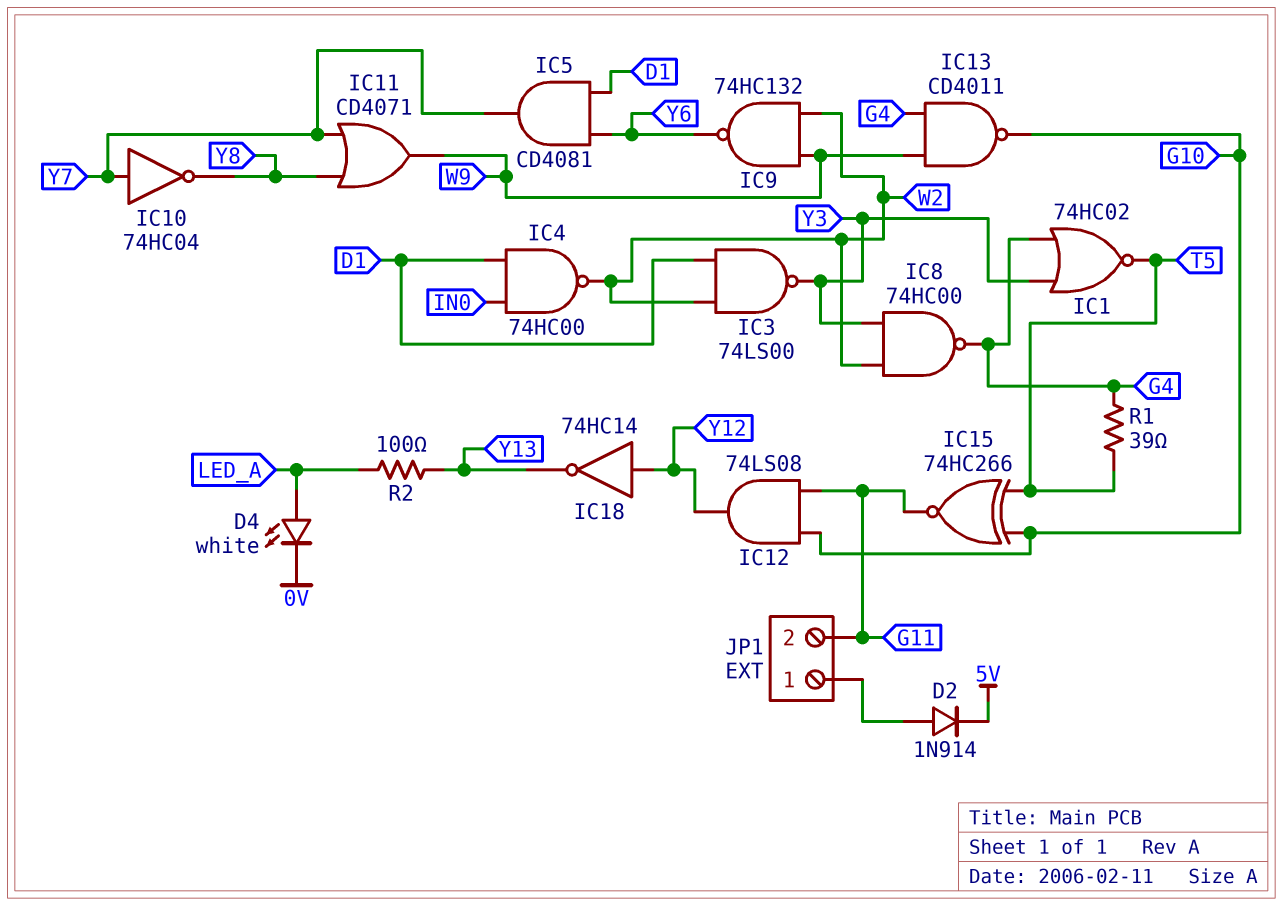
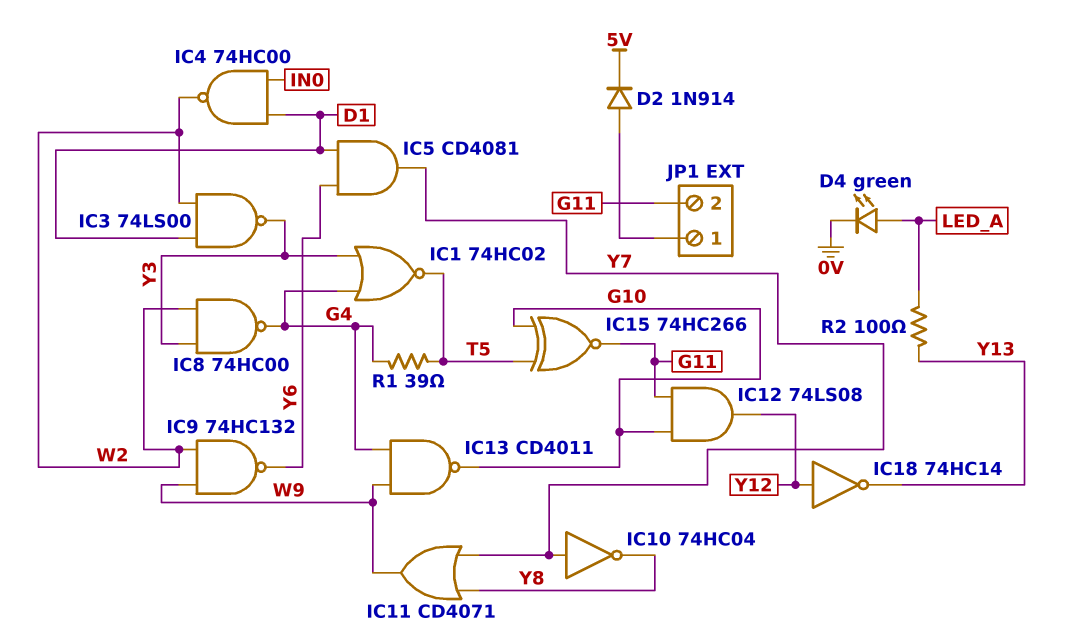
D4: LED white (A LED_A, K 0V) -> LED green (A LED_A, K 0V)

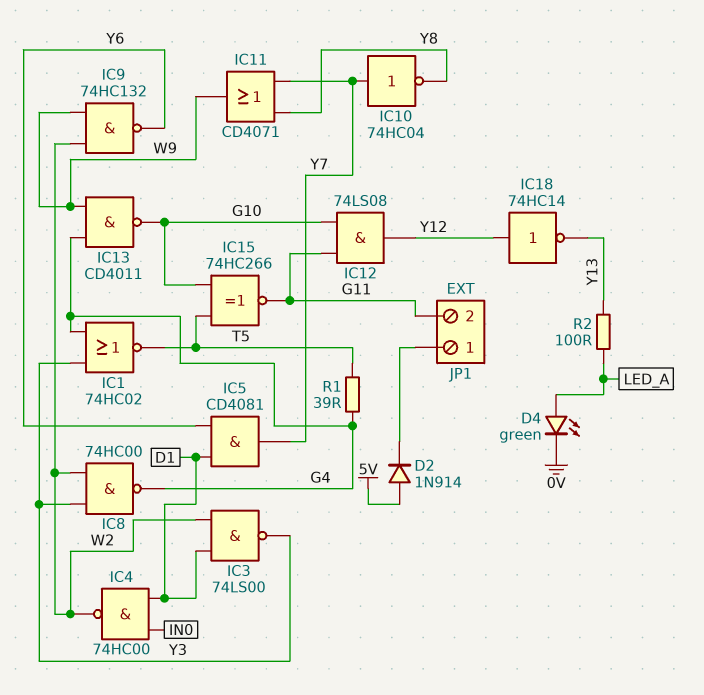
D2: diode 1N914 (A JP1/1, K 5V) -> diode 1N914 (A 5V, K JP1/1)

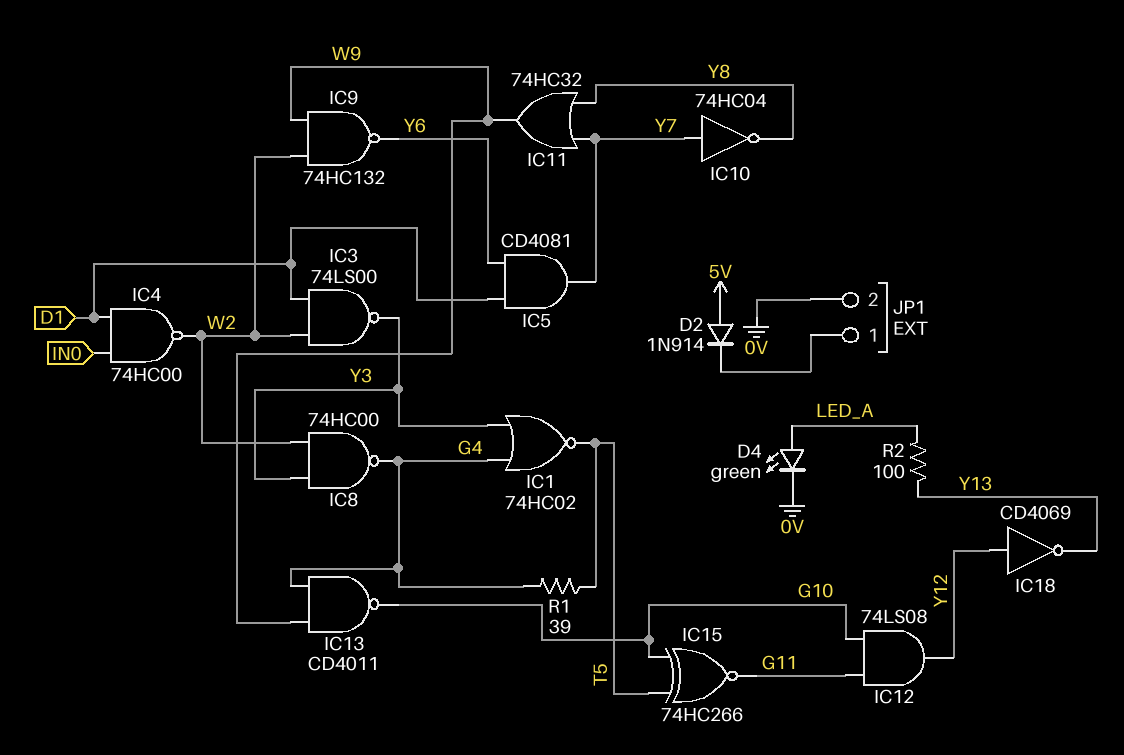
IC11: OR CD4071 (in Y7, in Y8, out W9) -> OR 74HC32 (in Y7, in Y8, out W9)
IC18: NOT 74HC14 (in Y12, out Y13) -> NOT CD4069 (in Y12, out Y13)
JP1 pin 2: G11 -> 0V

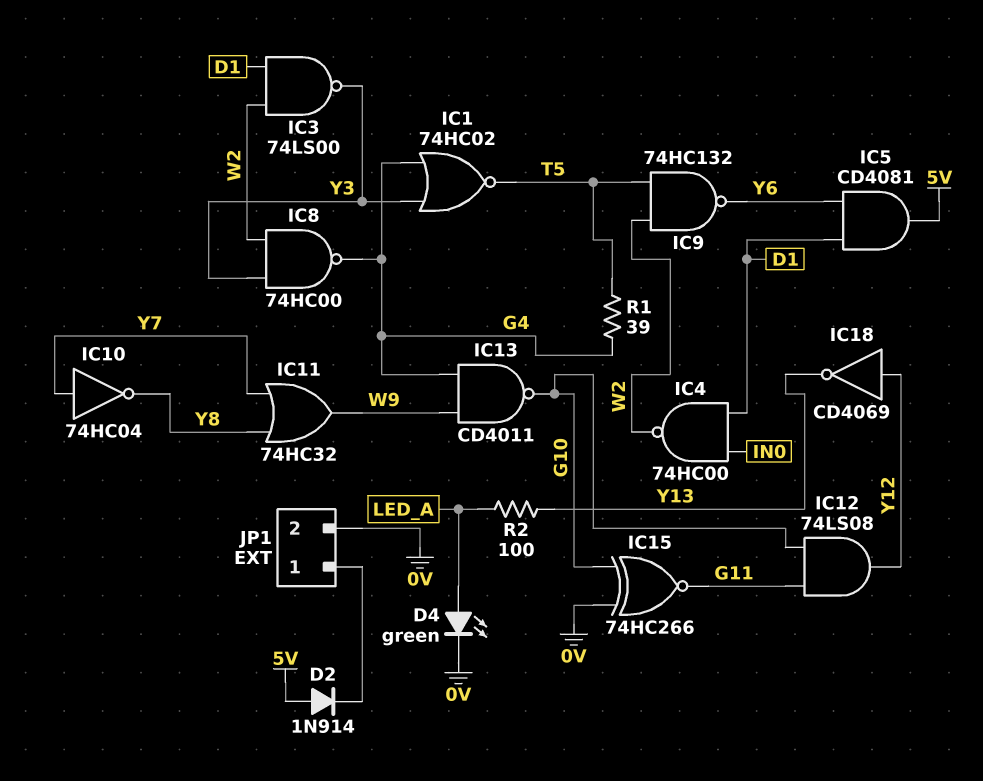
IC5: AND CD4081 (in D1, in Y6, out Y7) -> AND CD4081 (in D1, in Y6, out 5V)
IC9: NAND 74HC132 (in W2, in W9, out Y6) -> NAND 74HC132 (in T5, in W2, out Y6)
IC15: XNOR 74HC266 (in G10, in T5, out G11) -> XNOR 74HC266 (in 0V, in G10, out G11)

